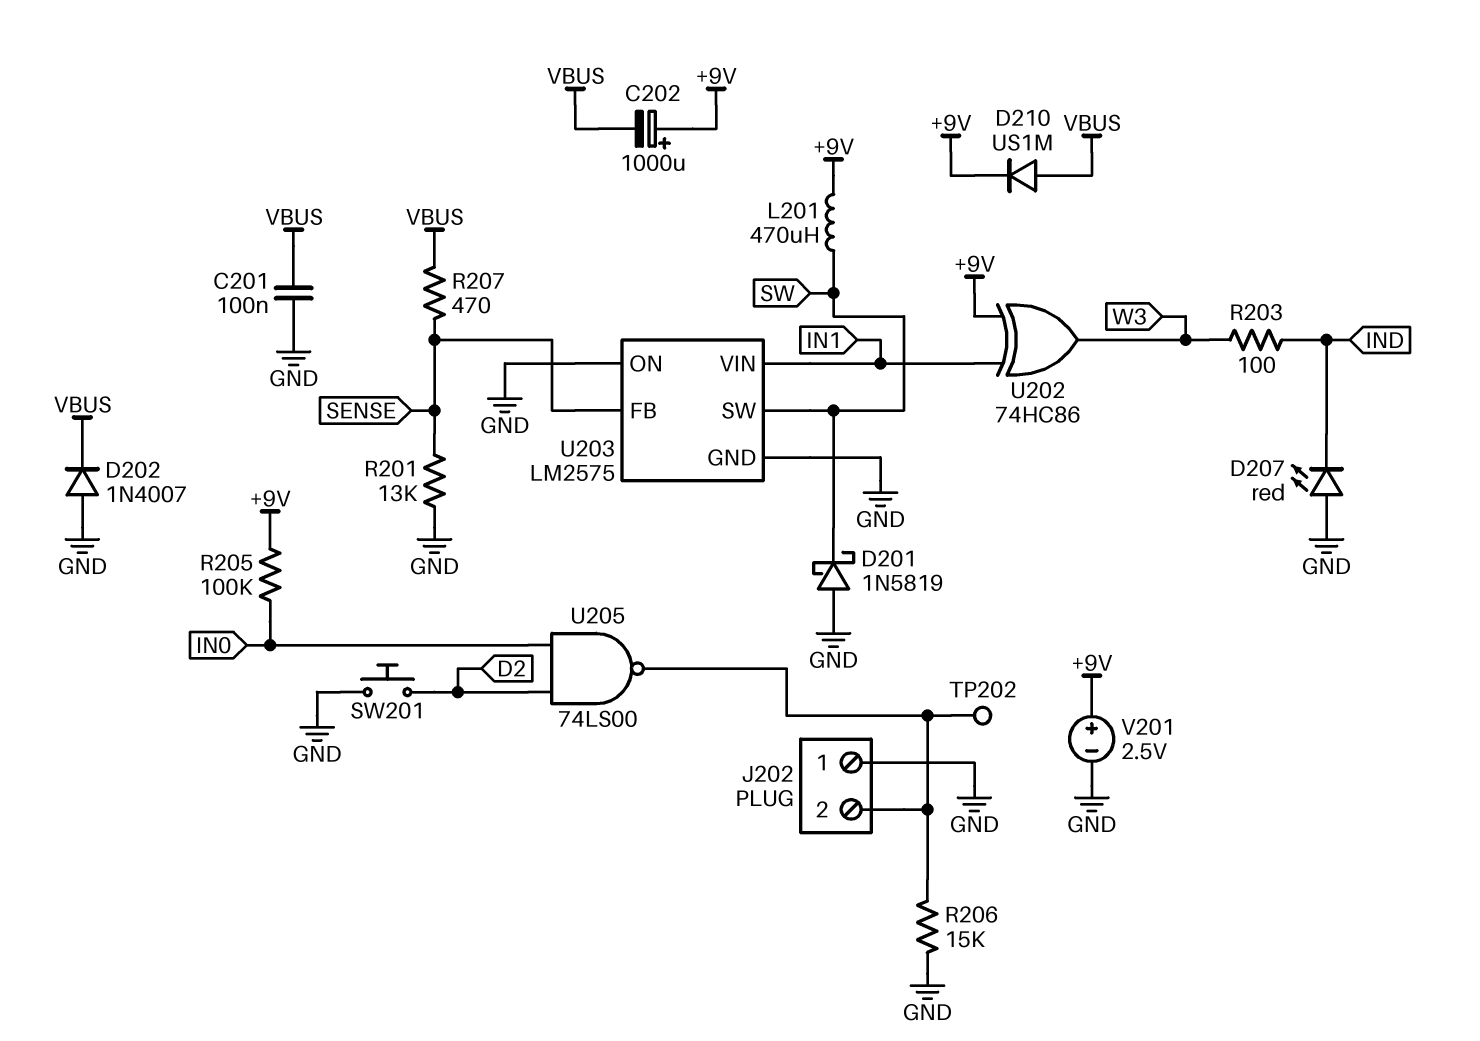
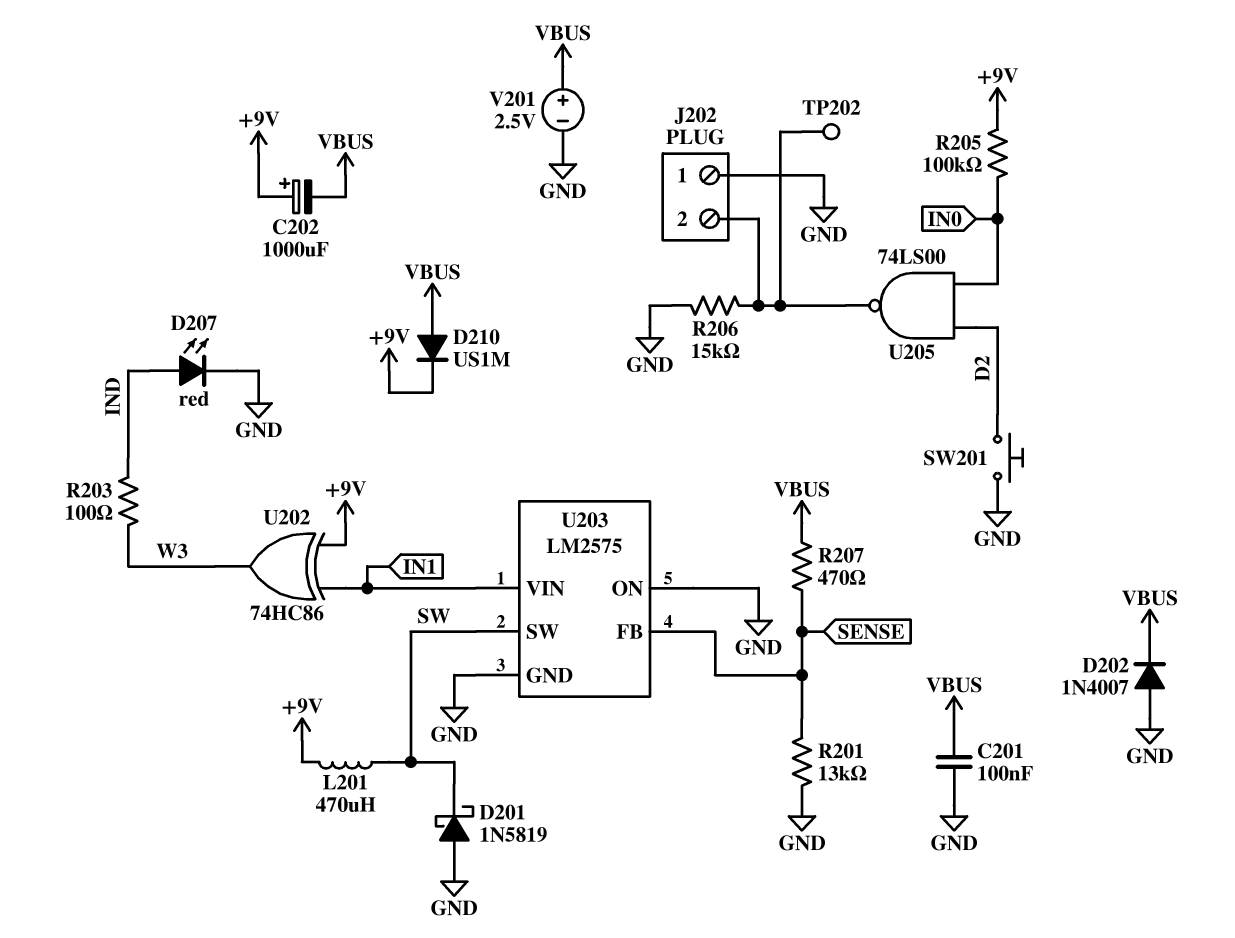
D207: LED red (A GND, K IND) -> LED red (A IND, K GND)
V201: 2.5V (plus +9V, minus GND) -> 2.5V (plus VBUS, minus GND)

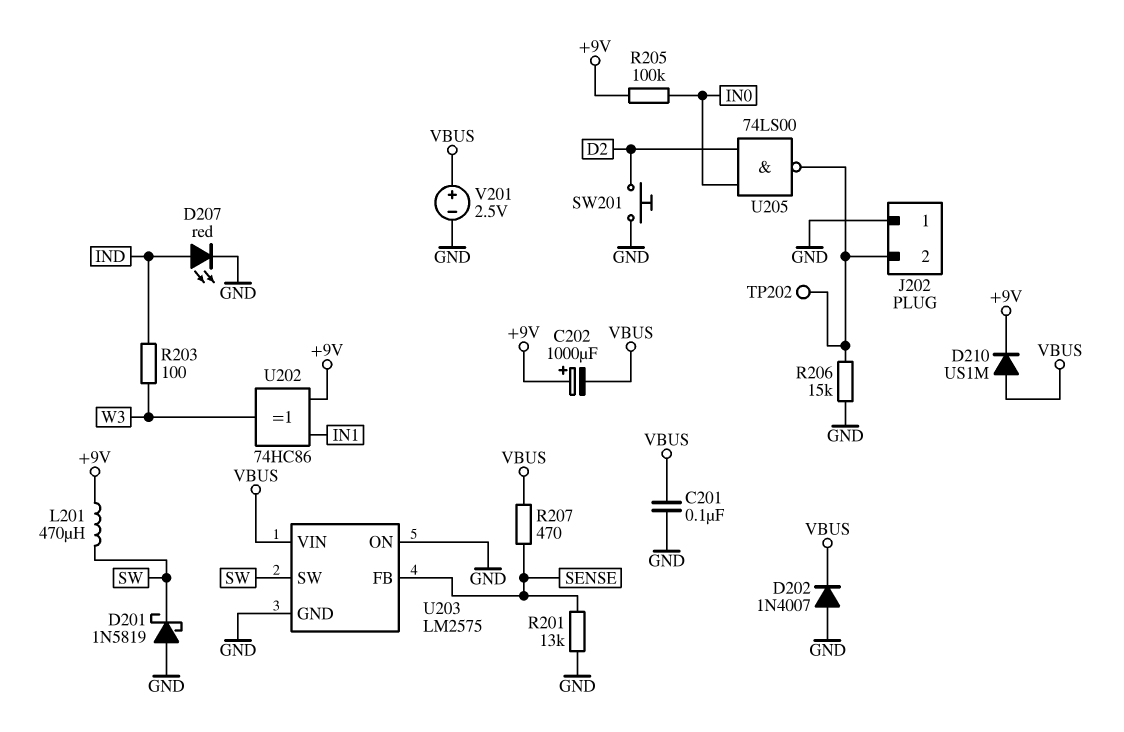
U203 pin VIN: IN1 -> VBUS

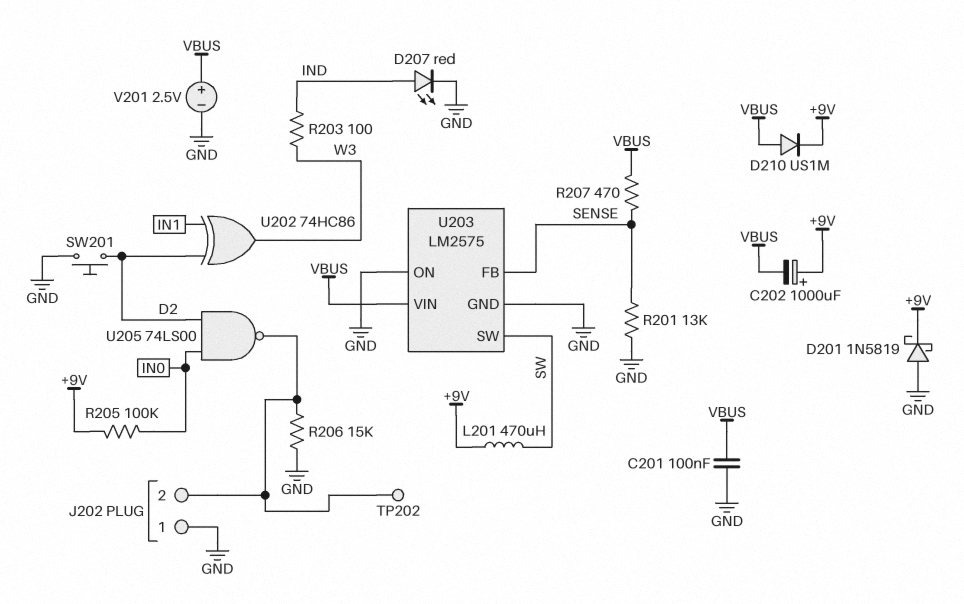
D201: schottky 1N5819 (A GND, K SW) -> schottky 1N5819 (A GND, K +9V)
D202: diode 1N4007 (A GND, K VBUS) -> none
U202: XOR 74HC86 (in +9V, in IN1, out W3) -> XOR 74HC86 (in D2, in IN1, out W3)

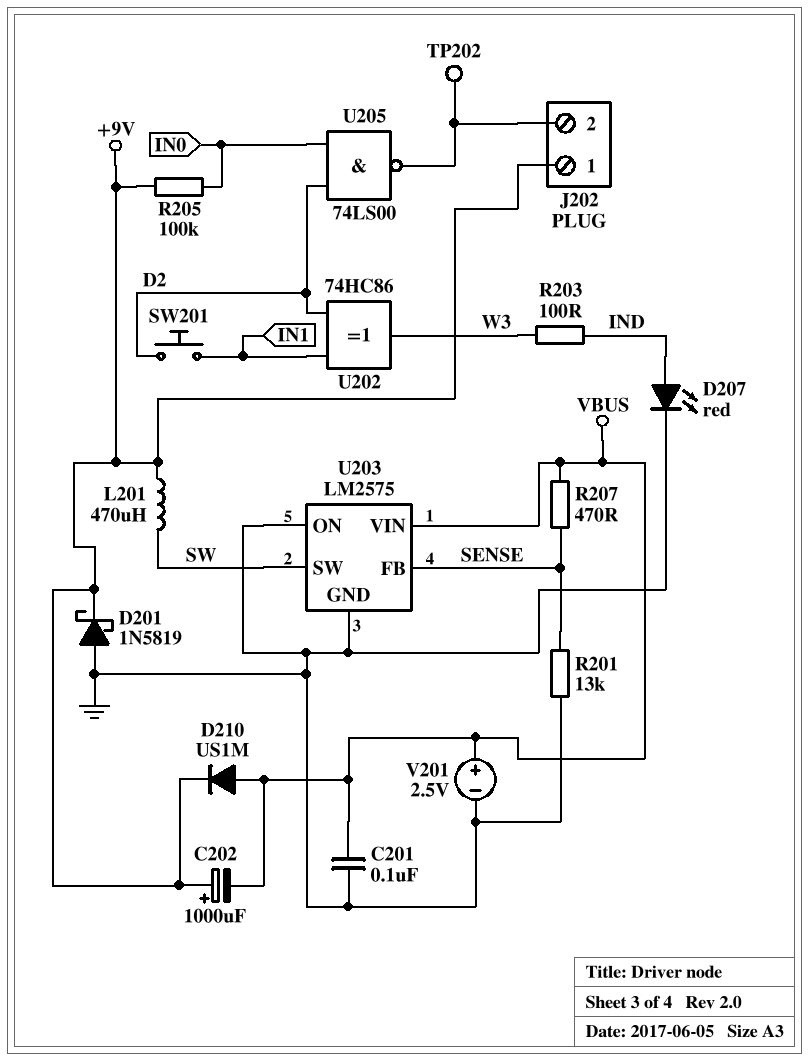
J202 pin 1: GND -> +9V
R206: 15k (GND, J202/2) -> none
SW201: button (D2, GND) -> button (D2, IN1)

